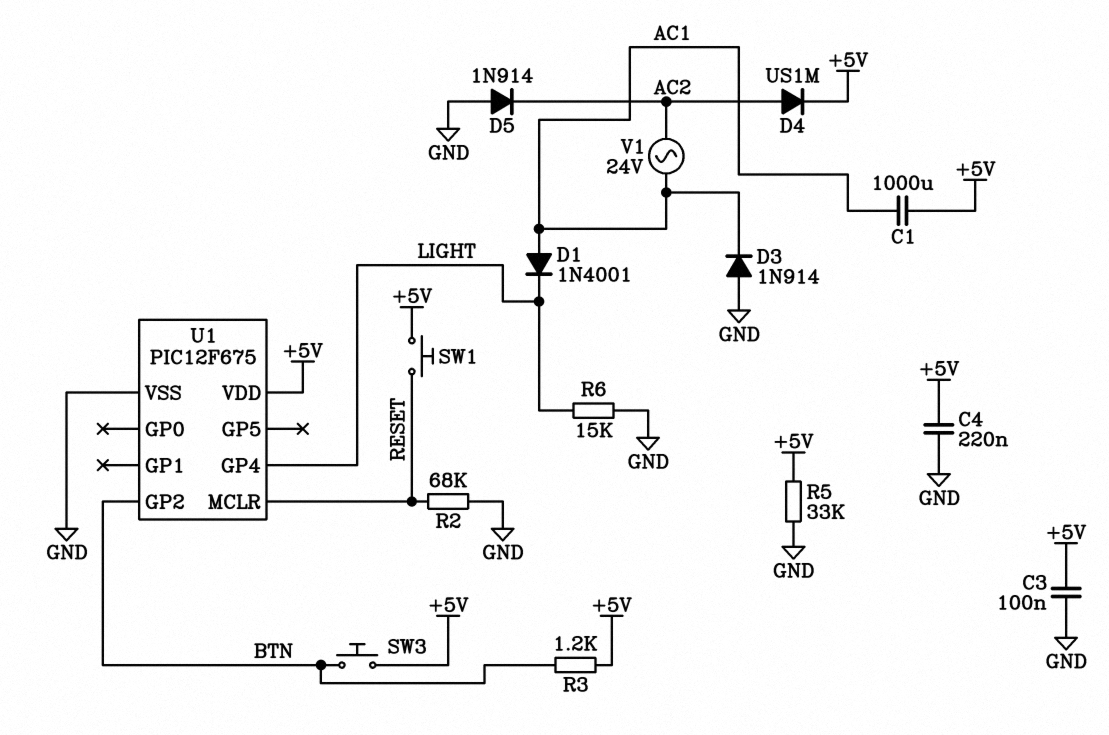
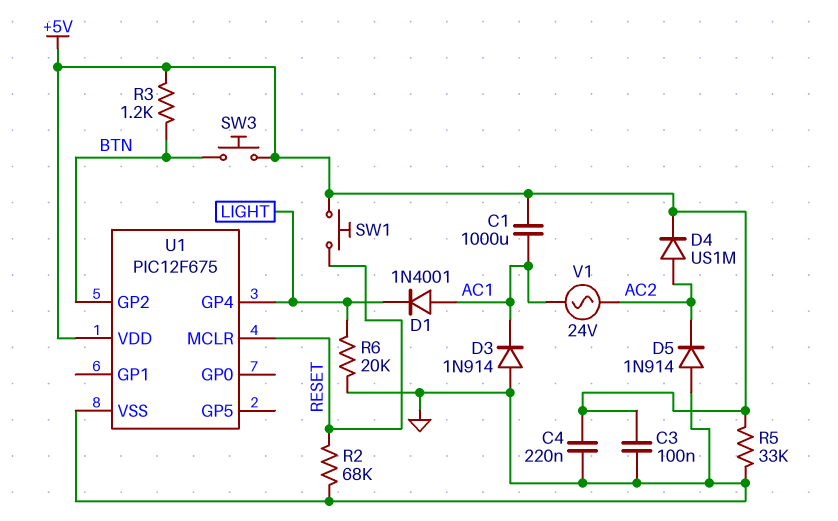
R6: 15k (GND, LIGHT) -> 20k (GND, LIGHT)

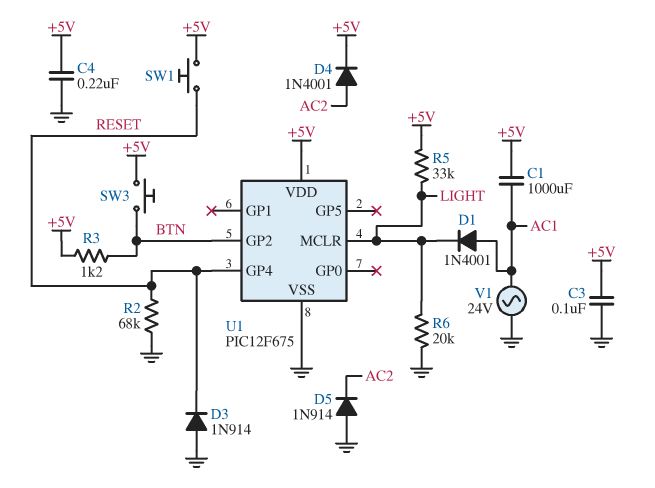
D3: diode 1N914 (A GND, K AC1) -> diode 1N914 (A GND, K RESET)
D4: diode US1M (A AC2, K +5V) -> diode 1N4001 (A AC2, K +5V)
R5: 33k (+5V, GND) -> 33k (+5V, LIGHT)
U1 pin GP4: LIGHT -> RESET
U1 pin MCLR: RESET -> LIGHT
V1: AC 24V (AC1, AC2) -> AC 24V (AC1, GND)

